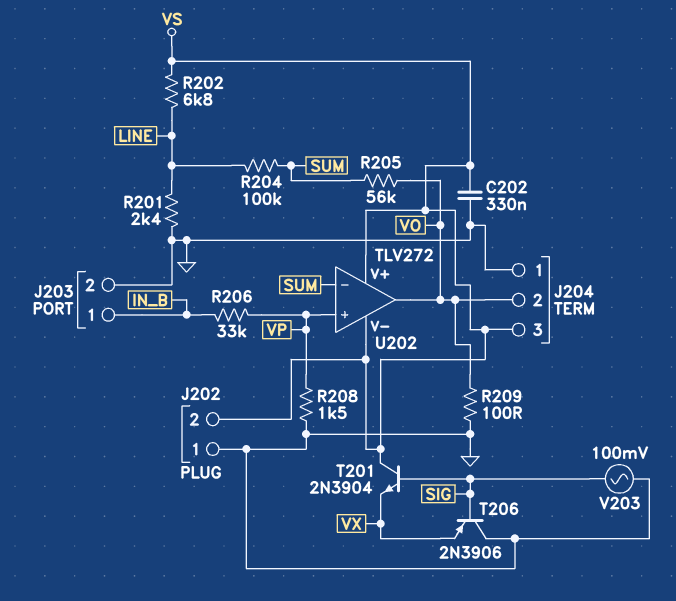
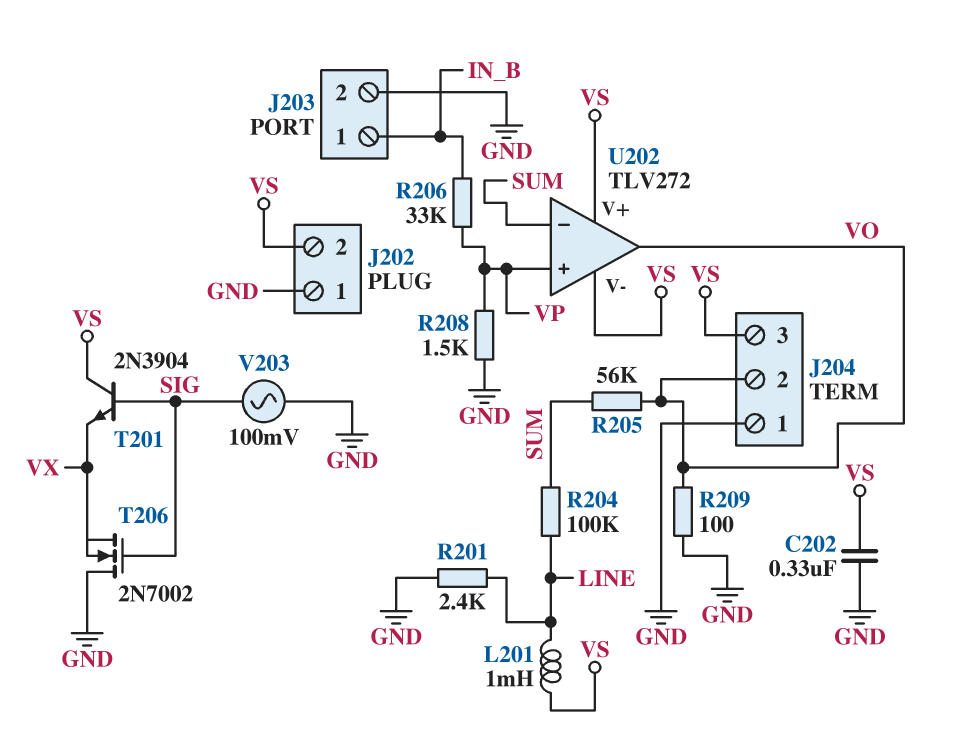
L201: none -> 1mH (LINE, VS)
R202: 6.8k (LINE, VS) -> none
T206: PNP 2N3906 (B SIG, C GND, E VX) -> NMOS 2N7002 (G SIG, D GND, S VX)

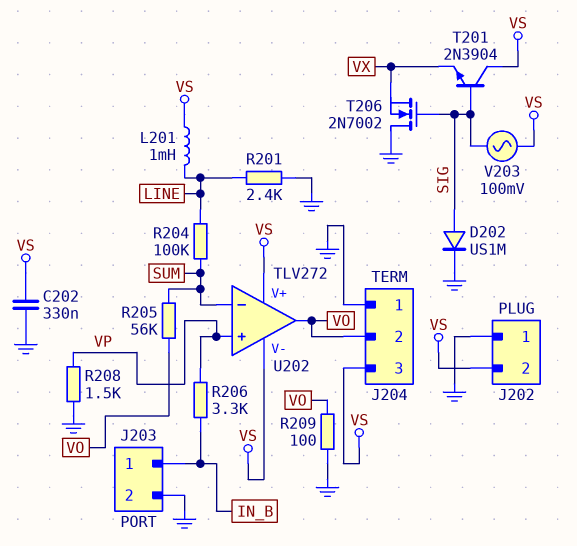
D202: none -> diode US1M (A SIG, K GND)
R206: 33k (IN_B, VP) -> 3.3k (IN_B, VP)
V203: AC 100mV (GND, SIG) -> AC 100mV (SIG, VS)

